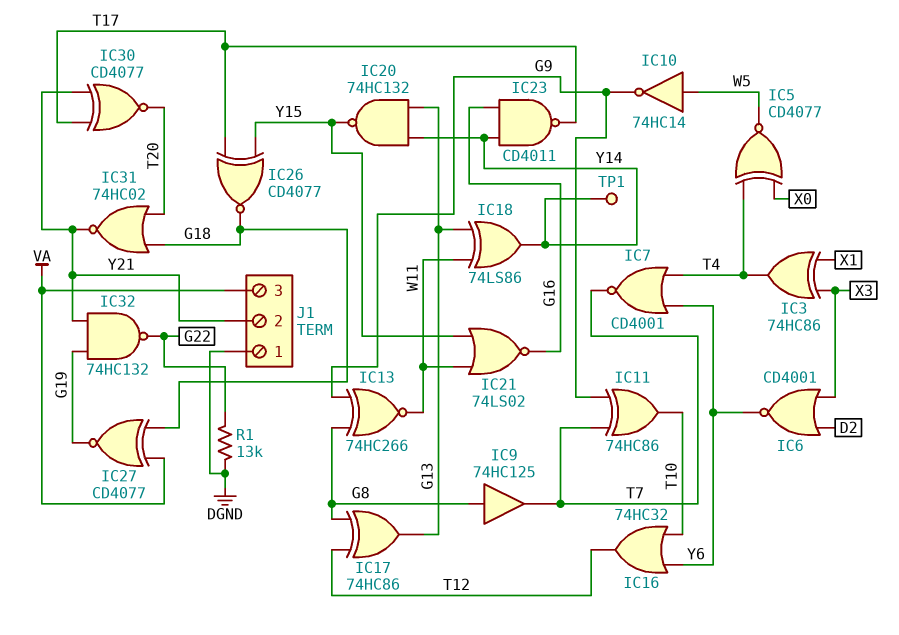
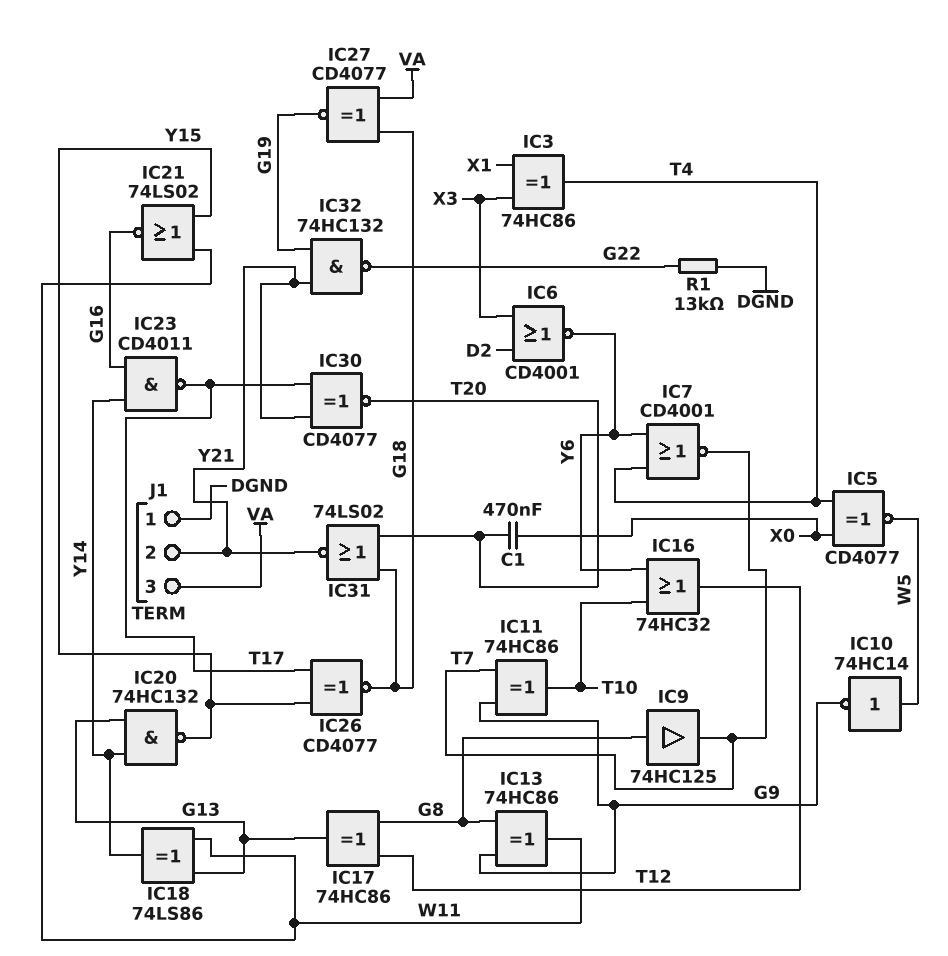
C1: none -> 470nF (T20, X0)
IC13: XNOR 74HC266 (in G8, in G9, out W11) -> XOR 74HC86 (in G8, in G9, out W11)
IC31: NOR 74HC02 (in G18, in T20, out Y21) -> NOR 74LS02 (in G18, in T20, out Y21)
TP1: test point (Y14) -> none

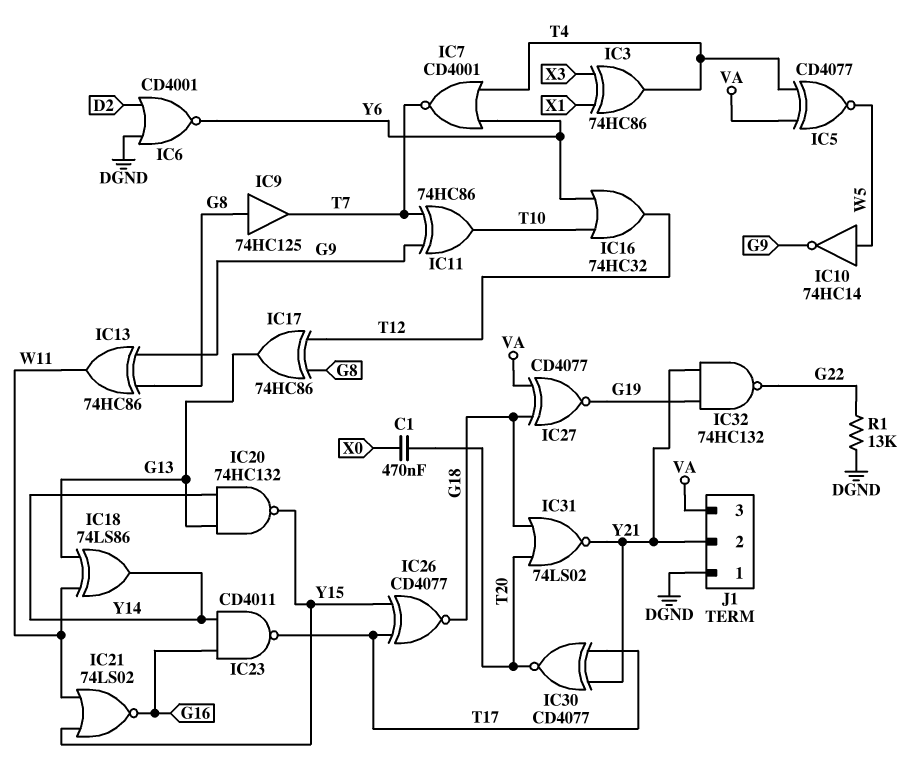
IC5: XNOR CD4077 (in T4, in X0, out W5) -> XNOR CD4077 (in T4, in VA, out W5)
IC6: NOR CD4001 (in D2, in X3, out Y6) -> NOR CD4001 (in D2, in DGND, out Y6)

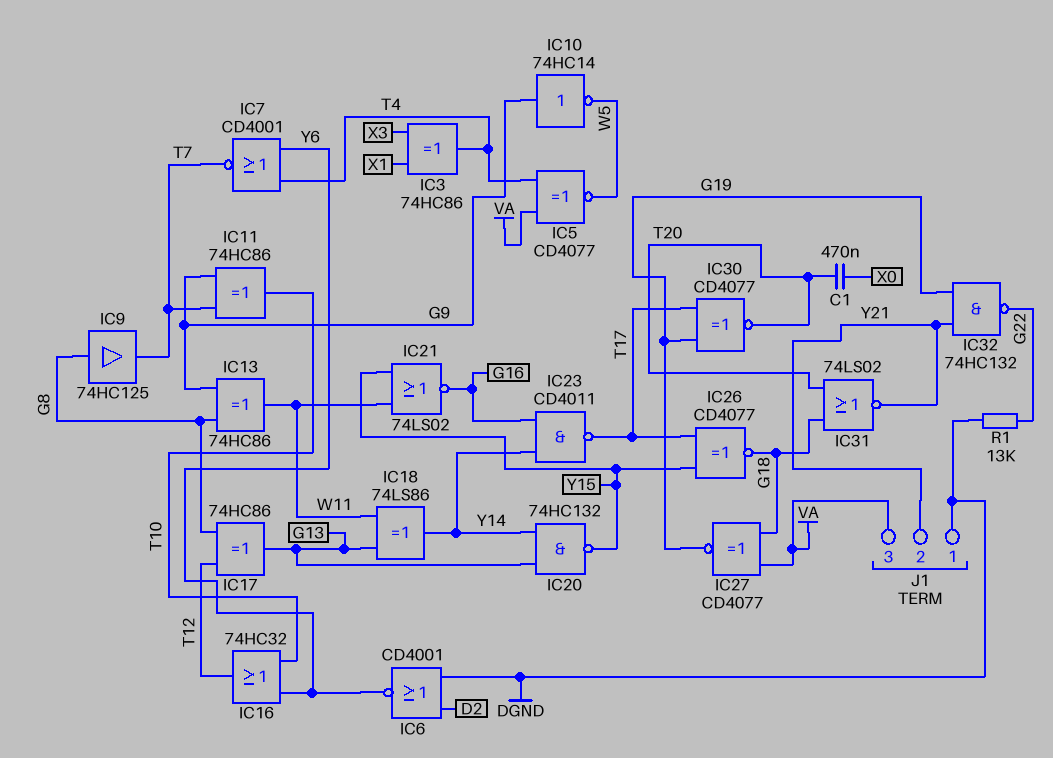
IC10: NOT 74HC14 (in W5, out G9) -> NOT 74HC14 (in G9, out W5)
IC30: XNOR CD4077 (in T17, in Y21, out T20) -> XNOR CD4077 (in G19, in T17, out T20)

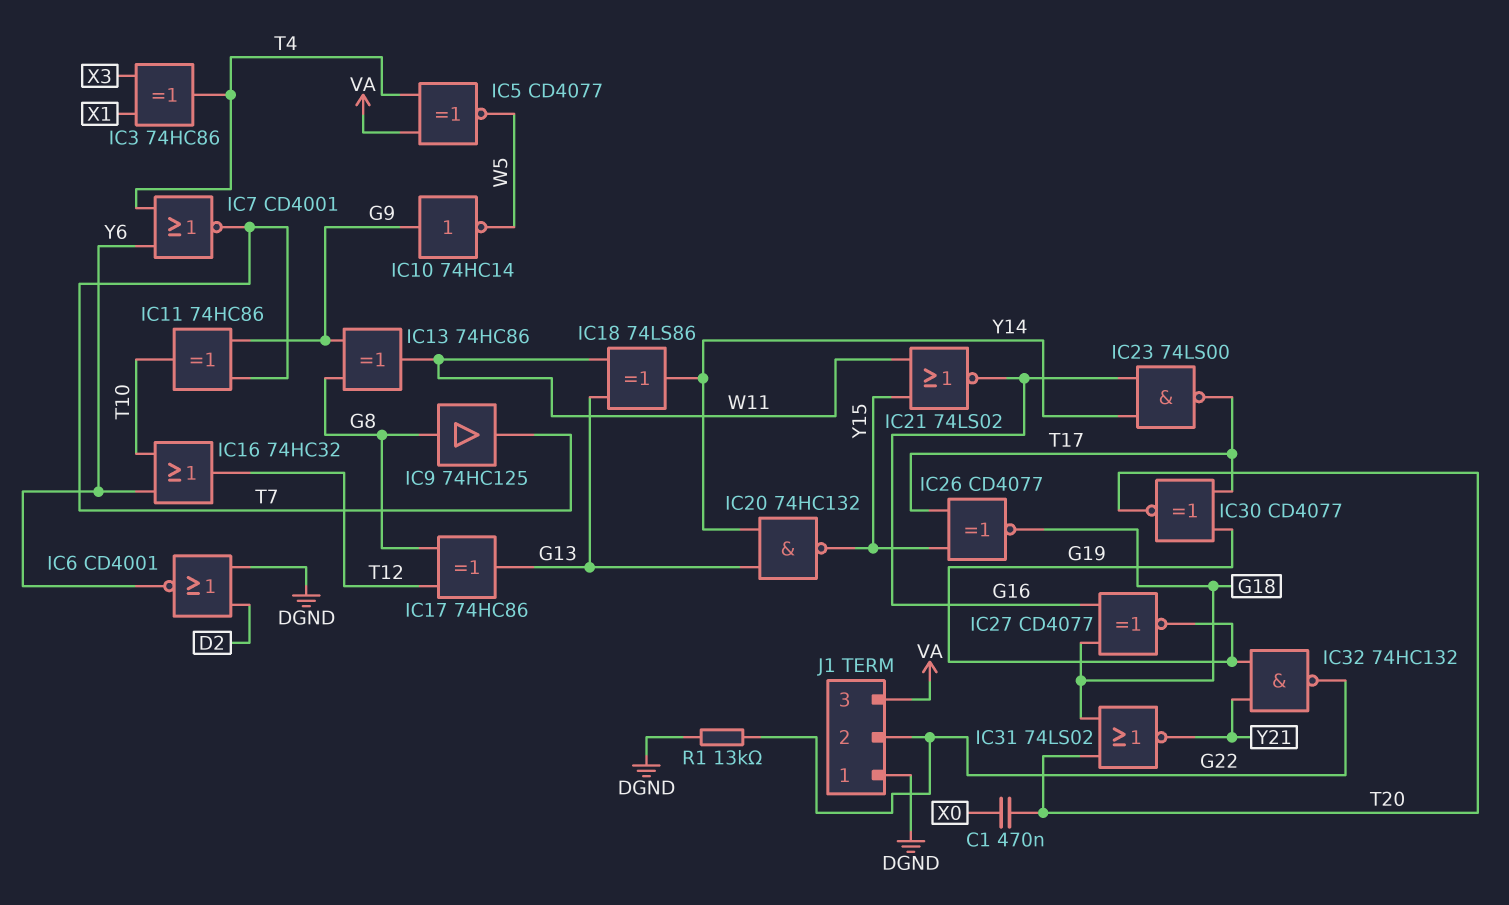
IC23: NAND CD4011 (in G16, in Y14, out T17) -> NAND 74LS00 (in G16, in Y14, out T17)
IC27: XNOR CD4077 (in G18, in VA, out G19) -> XNOR CD4077 (in G16, in G18, out G19)
J1 pin 2: Y21 -> G22

